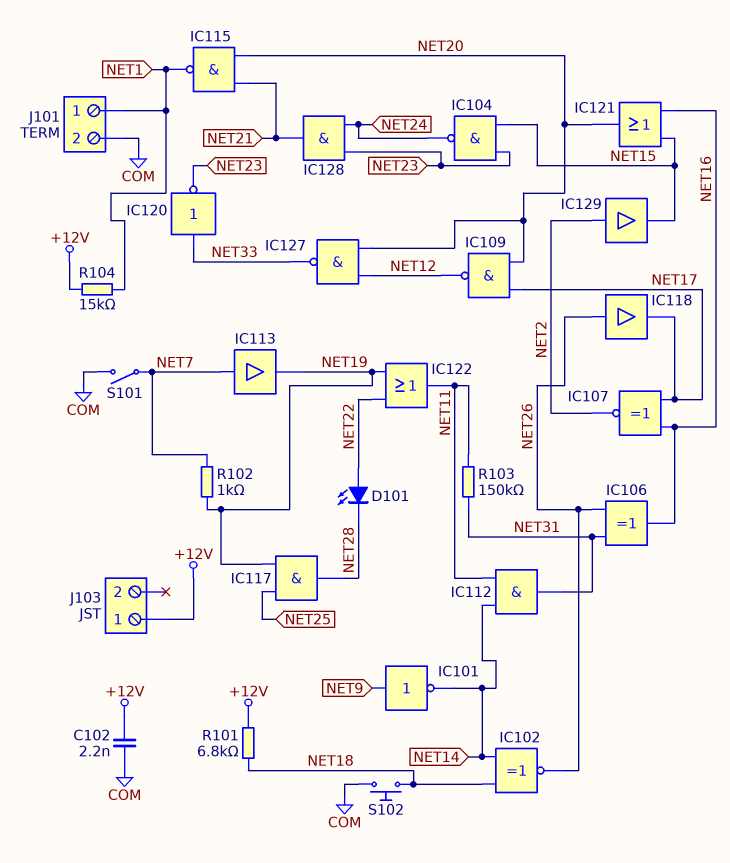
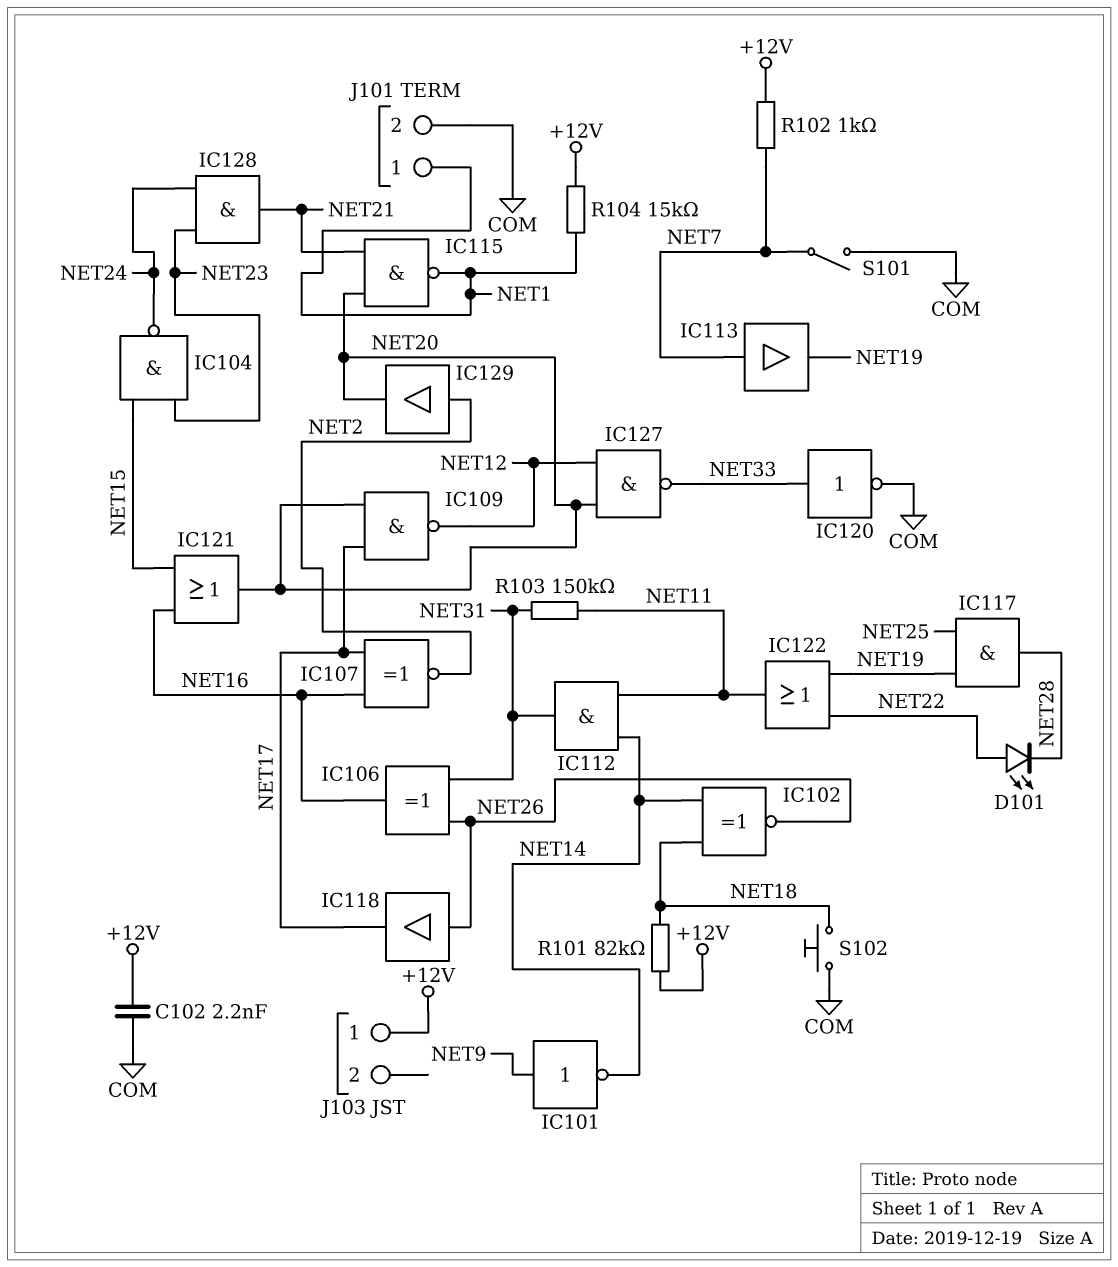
IC120: NOT (in NET33, out NET23) -> NOT (in NET33, out COM)
IC129: buffer (in NET2, out NET15) -> buffer (in NET2, out NET20)
R101: 6.8k (+12V, NET18) -> 82k (+12V, NET18)
R102: 1k (NET7, NET19) -> 1k (+12V, NET7)

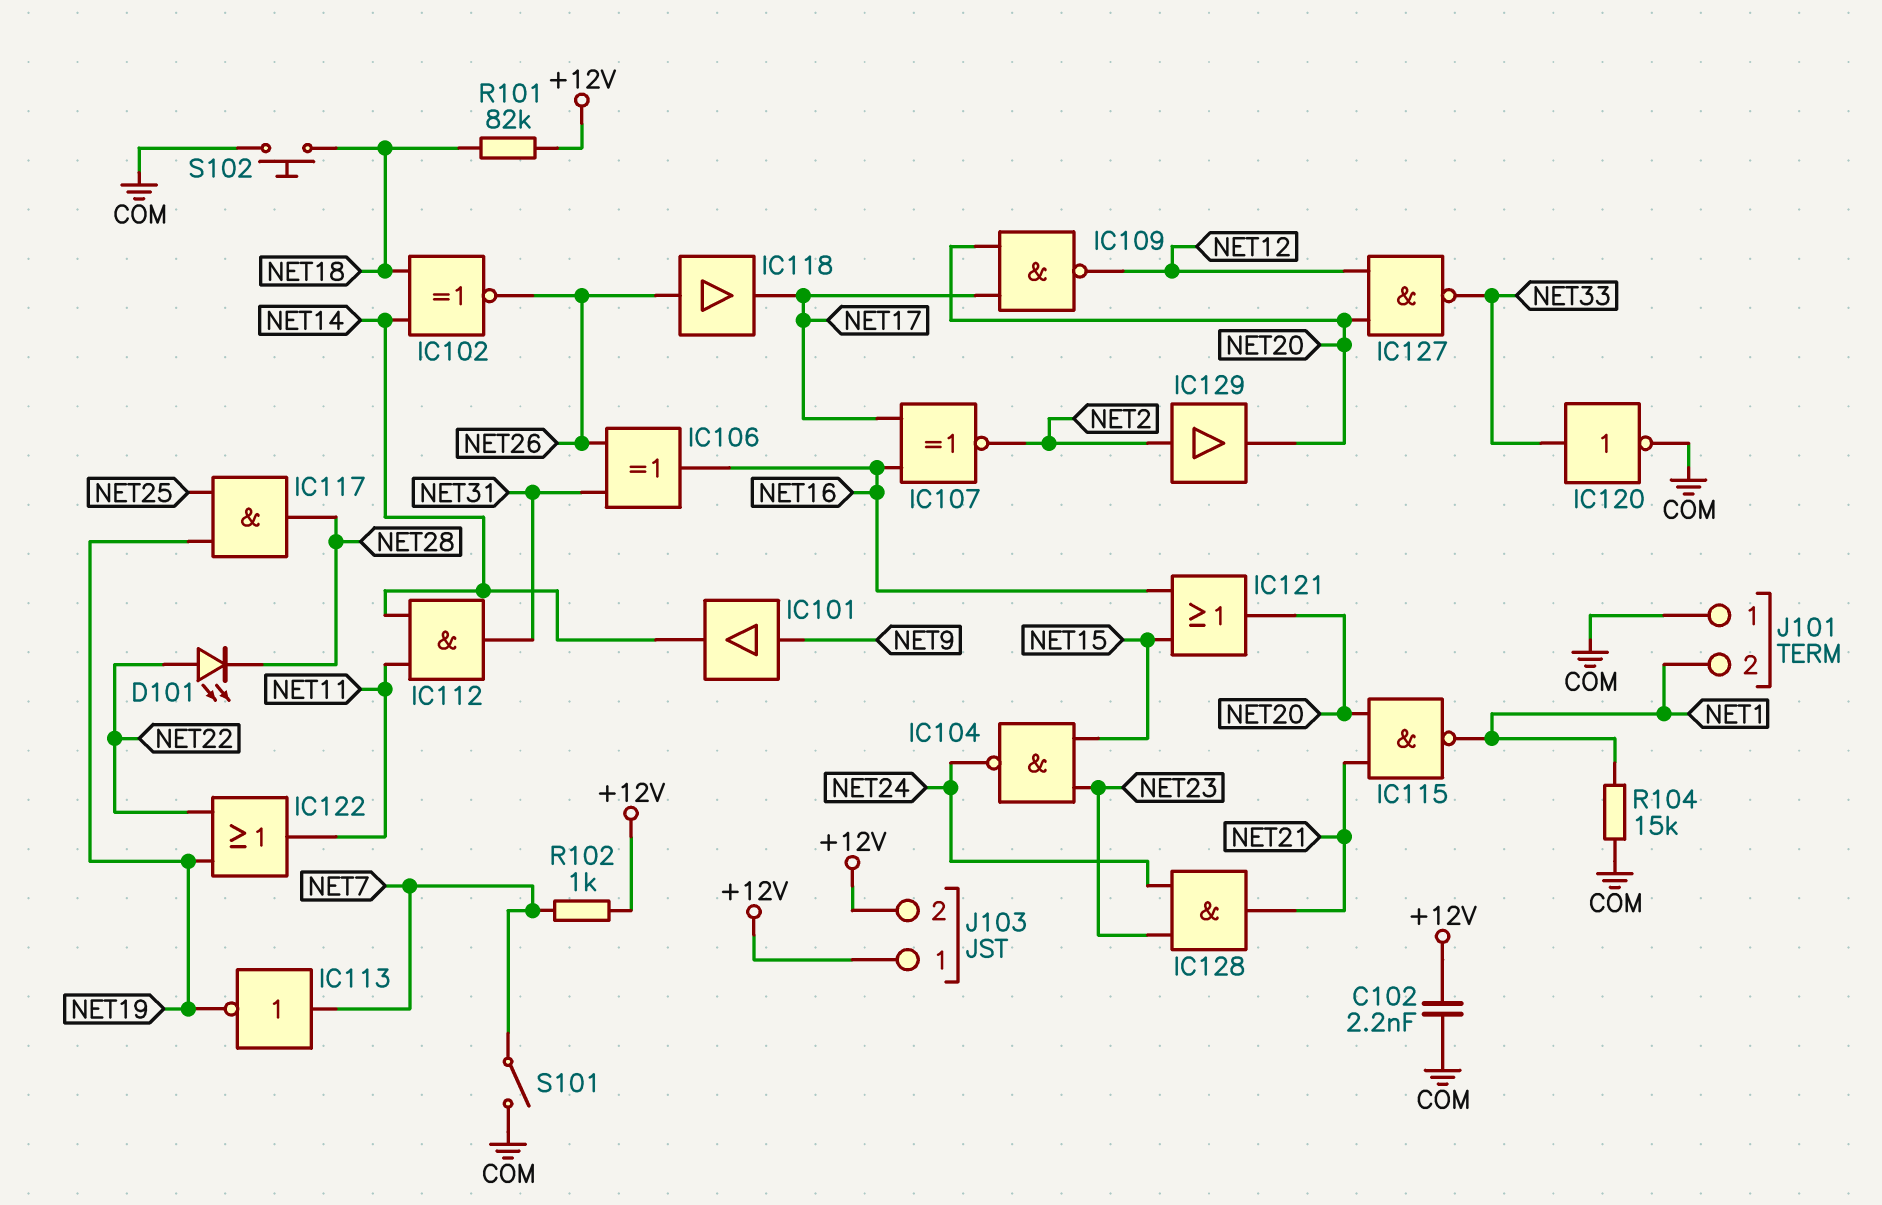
IC101: NOT (in NET9, out NET14) -> buffer (in NET9, out NET14)
IC113: buffer (in NET7, out NET19) -> NOT (in NET7, out NET19)
J101 pin 1: NET1 -> COM
J101 pin 2: COM -> NET1
J103 pin 2: none -> +12V
R103: 150k (NET11, NET31) -> none
R104: 15k (+12V, NET1) -> 15k (COM, NET1)

